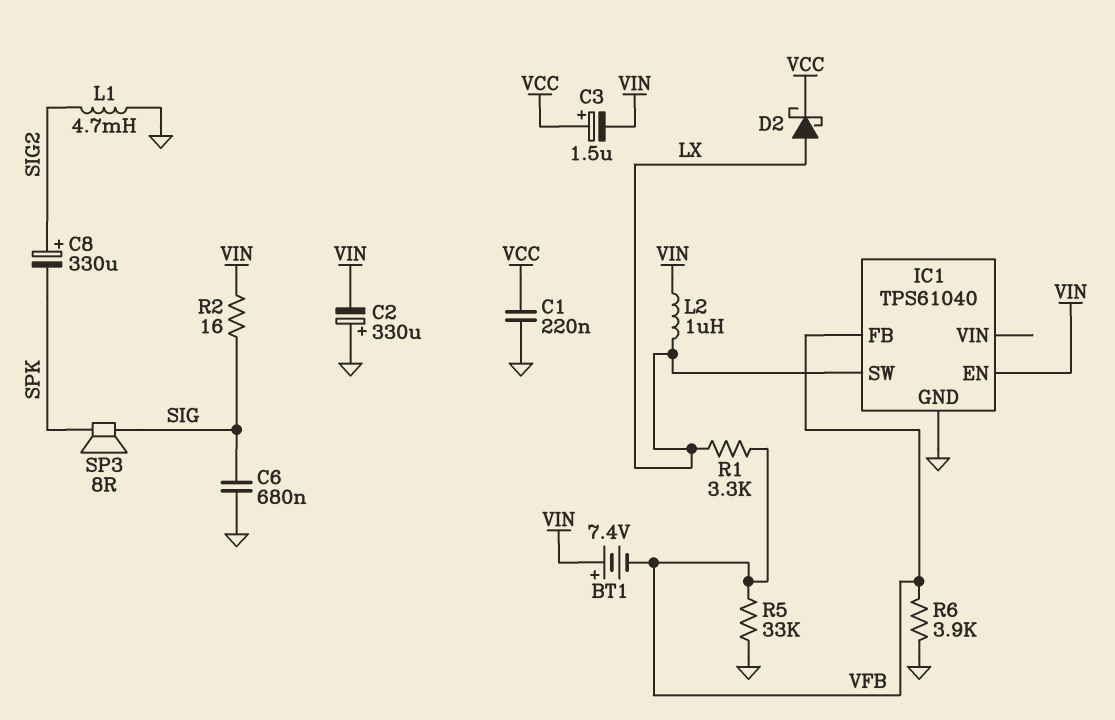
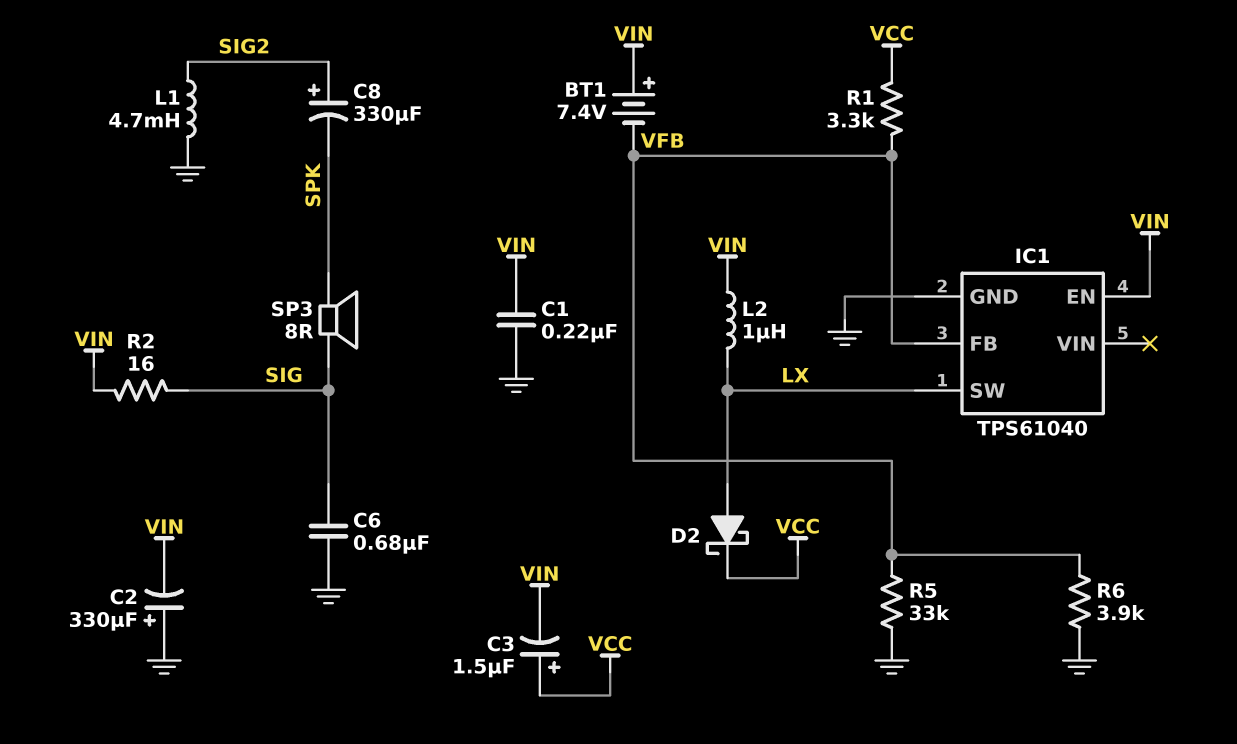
C1: 220nF (GND, VCC) -> 220nF (GND, VIN)
R1: 3.3k (LX, VFB) -> 3.3k (VCC, VFB)

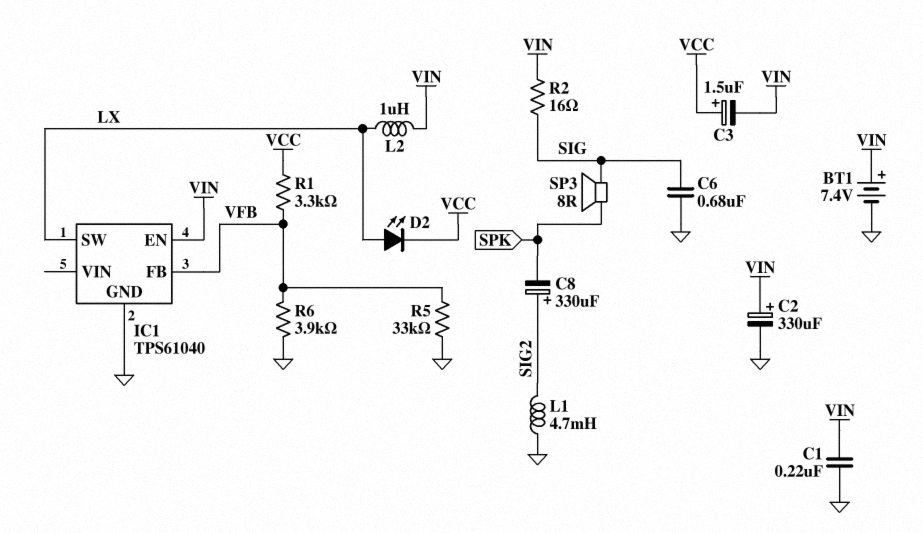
BT1: 7.4V (plus VIN, minus VFB) -> 7.4V (plus VIN, minus GND)
C2: 330uF (plus GND, minus VIN) -> 330uF (plus VIN, minus GND)
D2: schottky (A LX, K VCC) -> LED (A LX, K VCC)

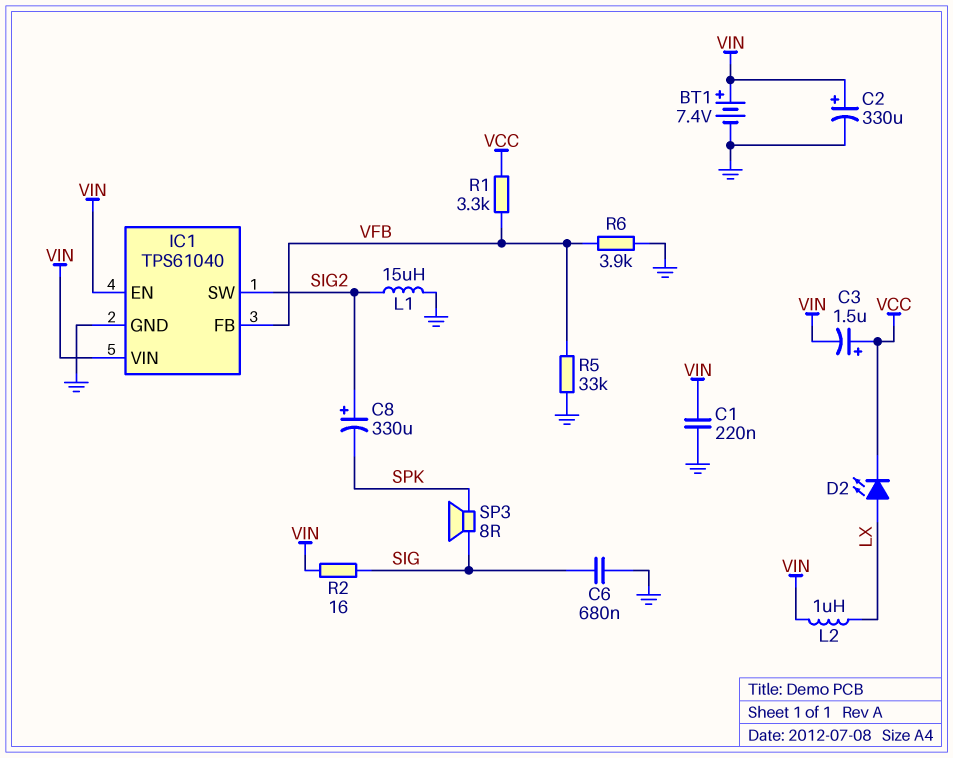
IC1 pin SW: LX -> SIG2
IC1 pin VIN: none -> VIN
L1: 4.7mH (GND, SIG2) -> 15uH (GND, SIG2)

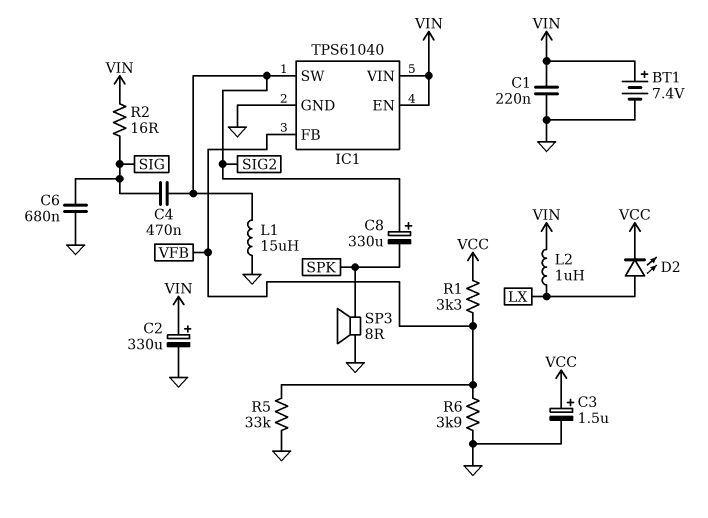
C3: 1.5uF (plus VCC, minus VIN) -> 1.5uF (plus VCC, minus GND)
C4: none -> 470nF (SIG, SIG2)
SP3: speaker 8R (SIG, SPK) -> speaker 8R (GND, SPK)

